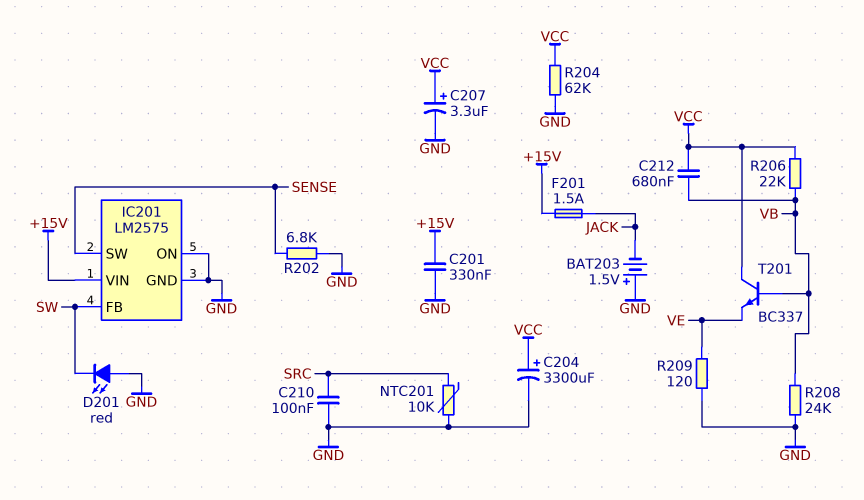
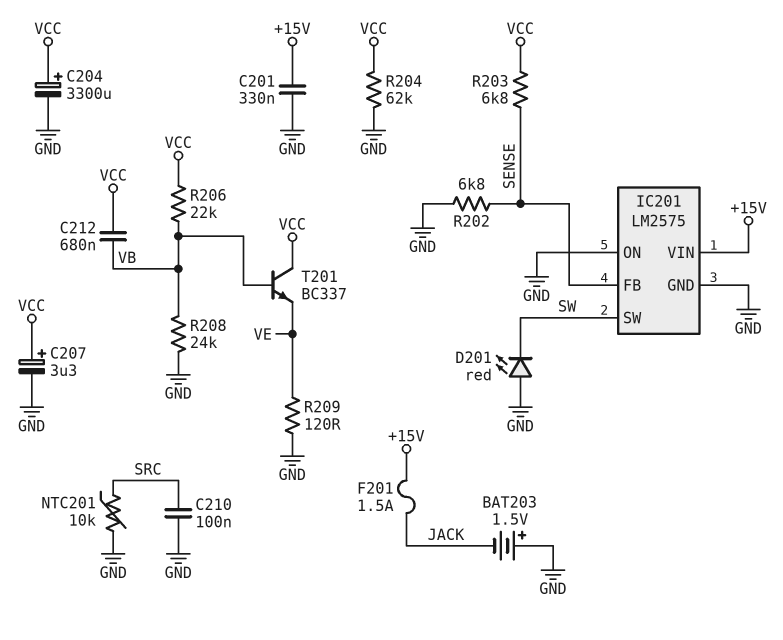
IC201 pin FB: SW -> SENSE
IC201 pin SW: SENSE -> SW
R203: none -> 6.8k (SENSE, VCC)

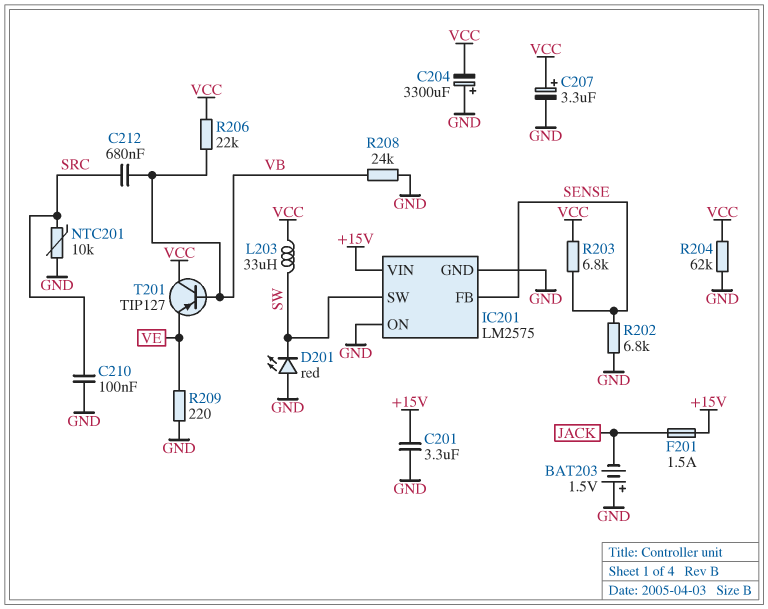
C201: 330nF (+15V, GND) -> 3.3uF (+15V, GND)
C204: 3300uF (plus VCC, minus GND) -> 3300uF (plus GND, minus VCC)
C212: 680nF (VB, VCC) -> 680nF (SRC, VB)
L203: none -> 33uH (SW, VCC)
R209: 120 (GND, VE) -> 220 (GND, VE)
T201: NPN BC337 (B VB, C VCC, E VE) -> PNP TIP127 (B VB, C VCC, E VE)

